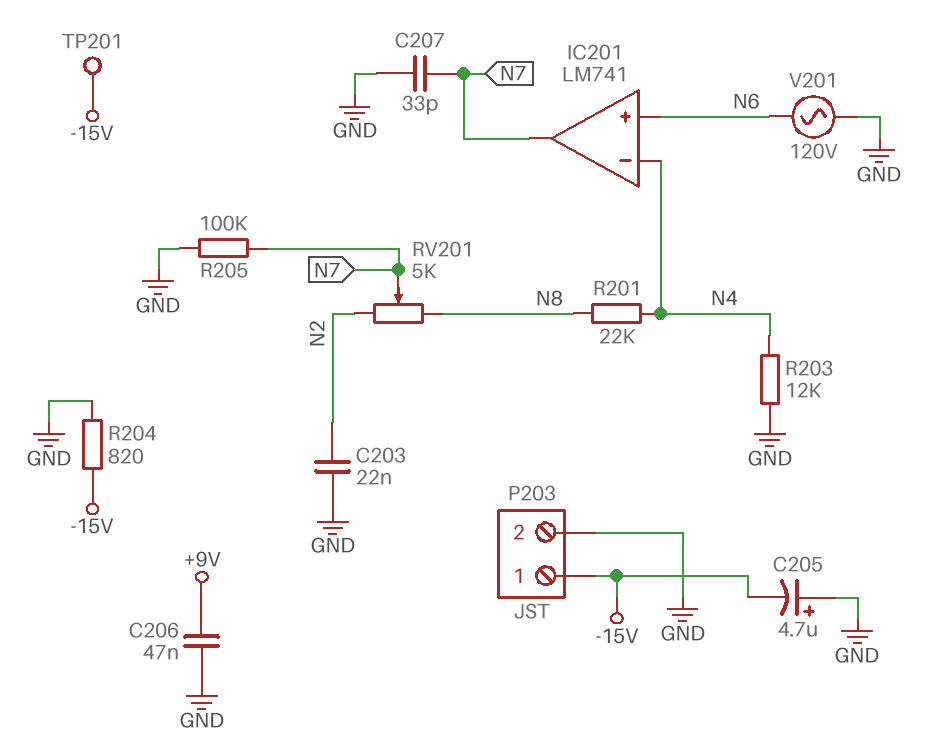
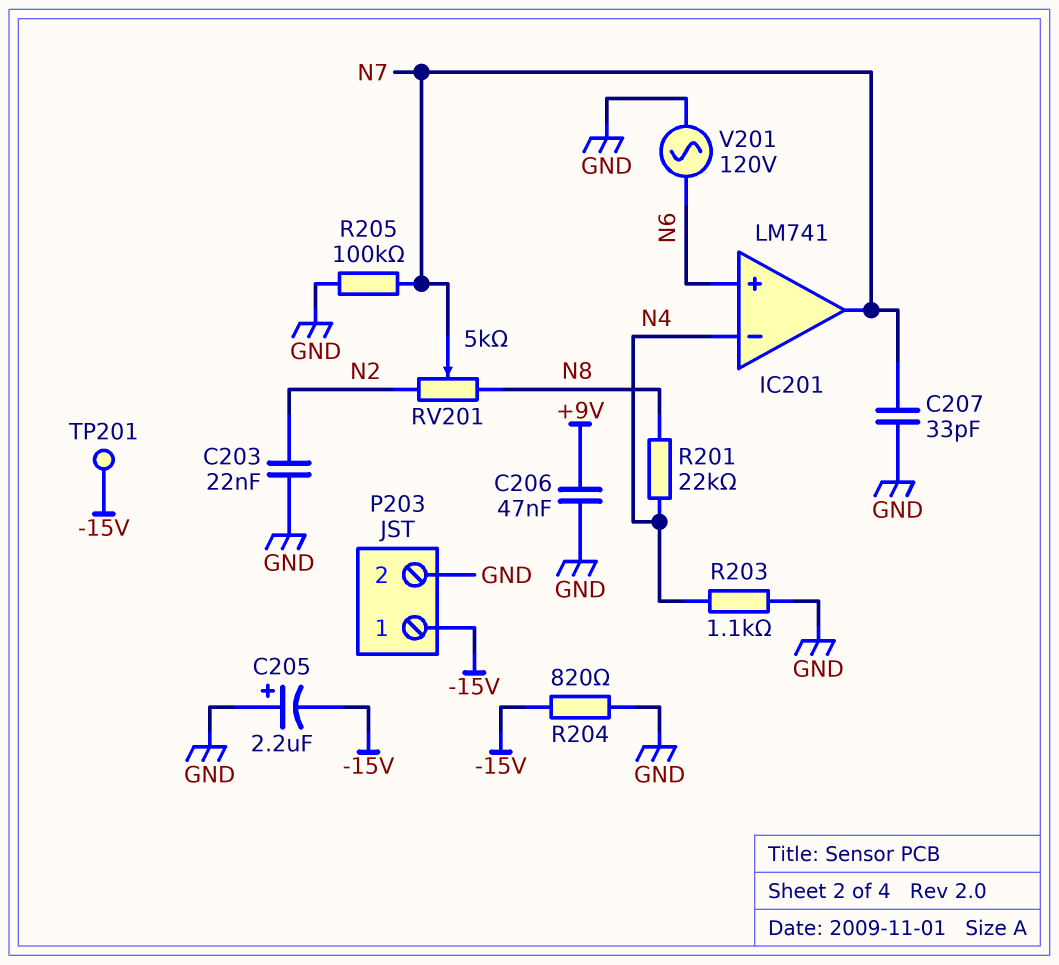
C205: 4.7uF (plus GND, minus -15V) -> 2.2uF (plus GND, minus -15V)
R203: 12k (GND, N4) -> 1.1k (GND, N4)

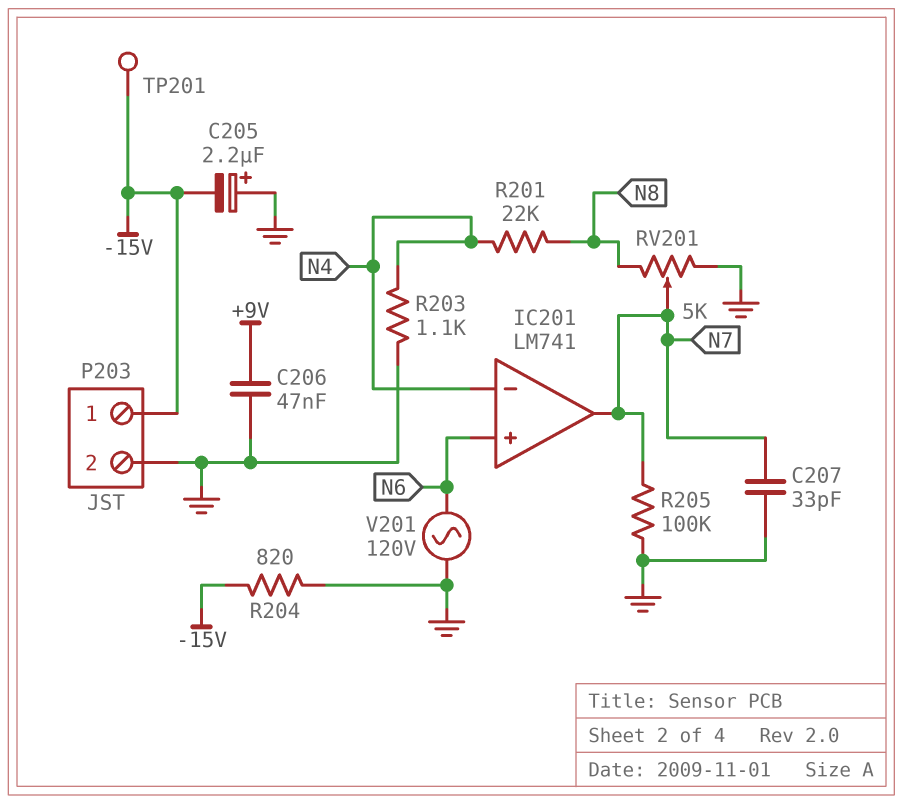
C203: 22nF (GND, N2) -> none
RV201: 5k (N2, N8, wiper N7) -> 5k (GND, N8, wiper N7)

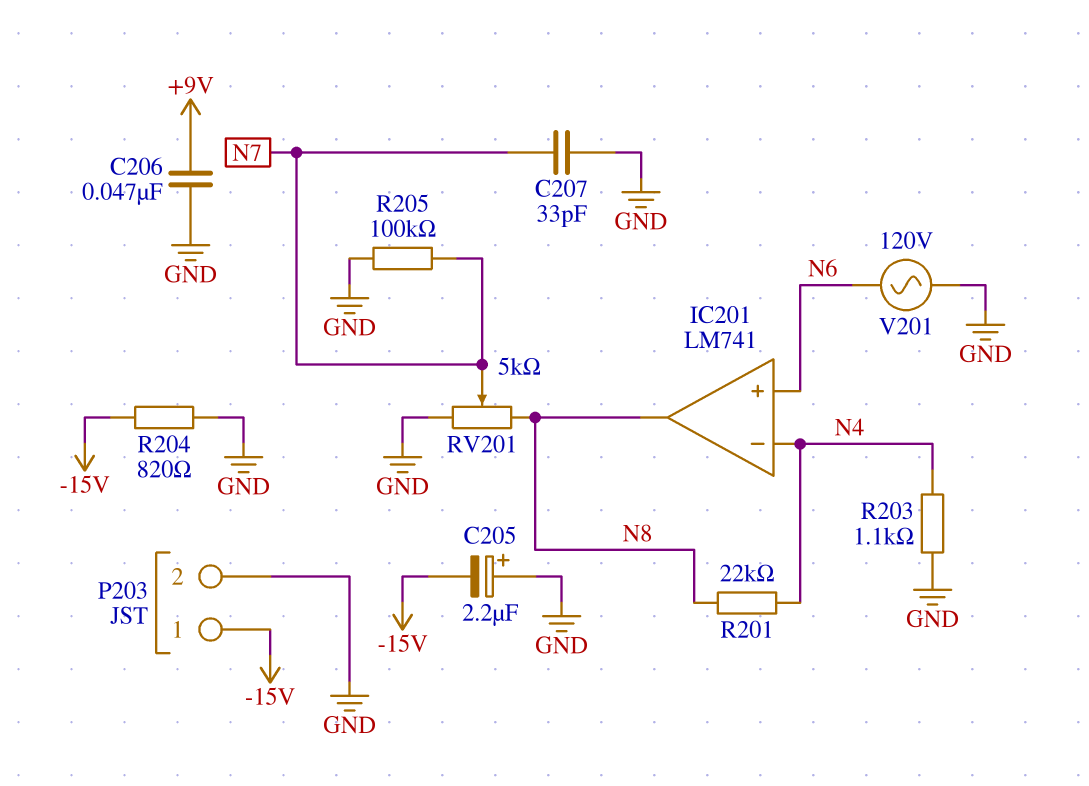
IC201 pin out: N7 -> N8
TP201: test point (-15V) -> none

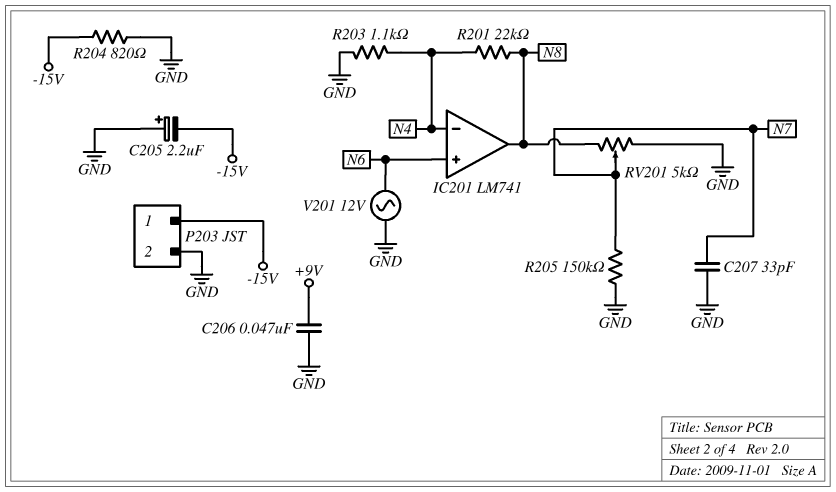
R205: 100k (GND, N7) -> 150k (GND, N7)
V201: AC 120V (GND, N6) -> AC 12V (GND, N6)

